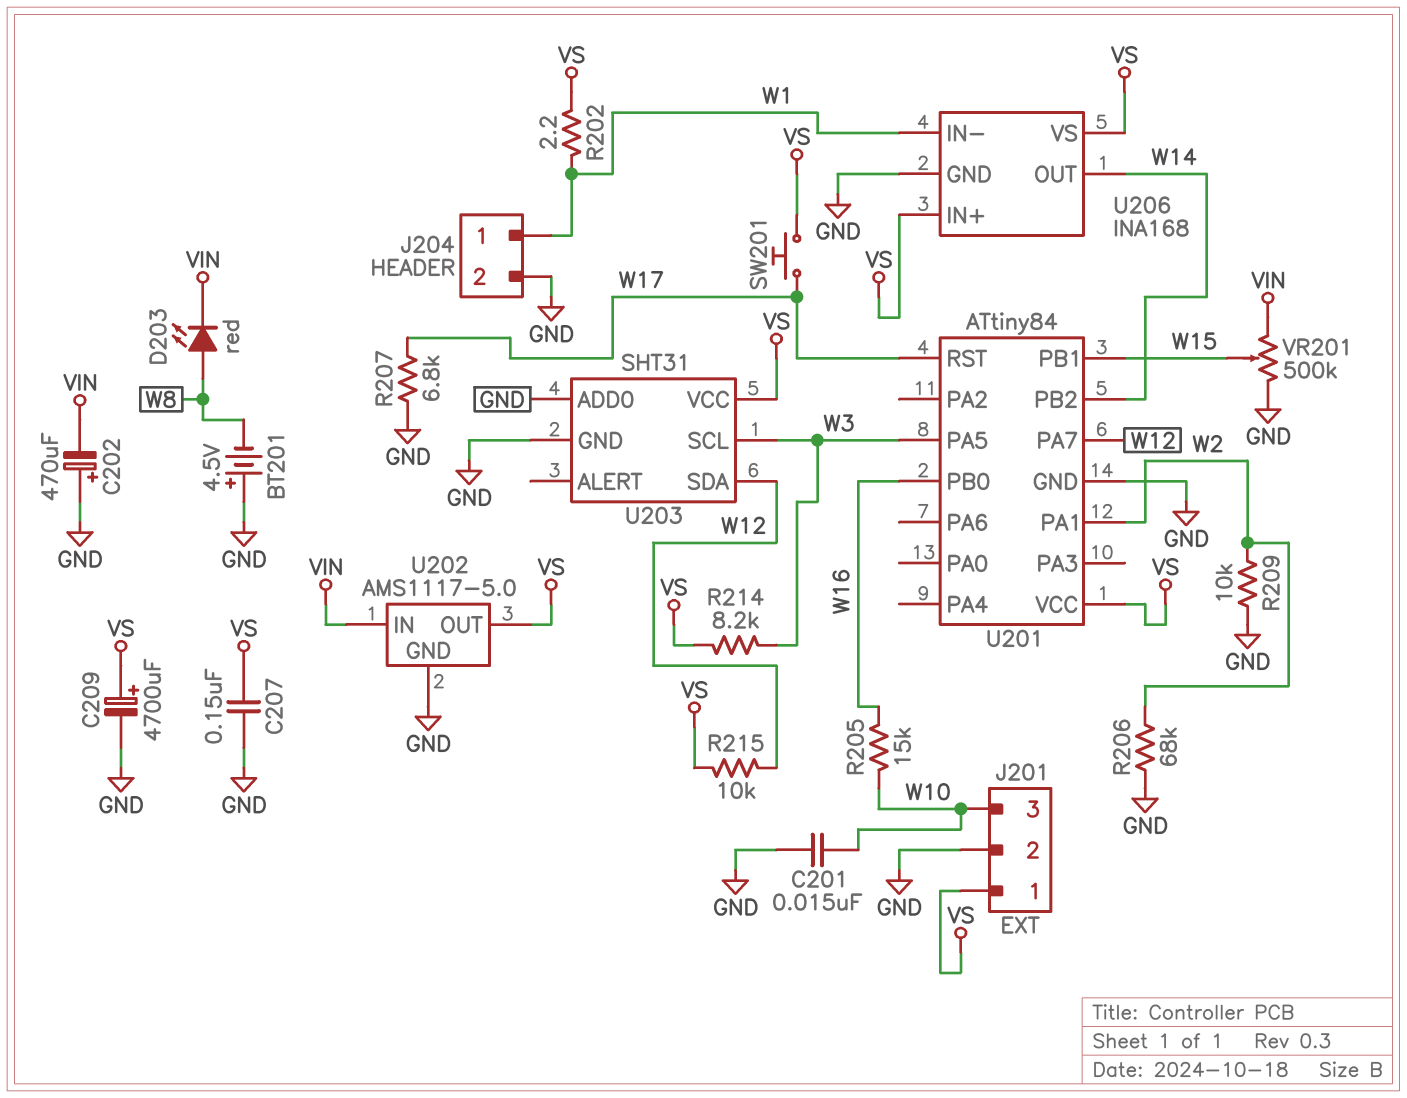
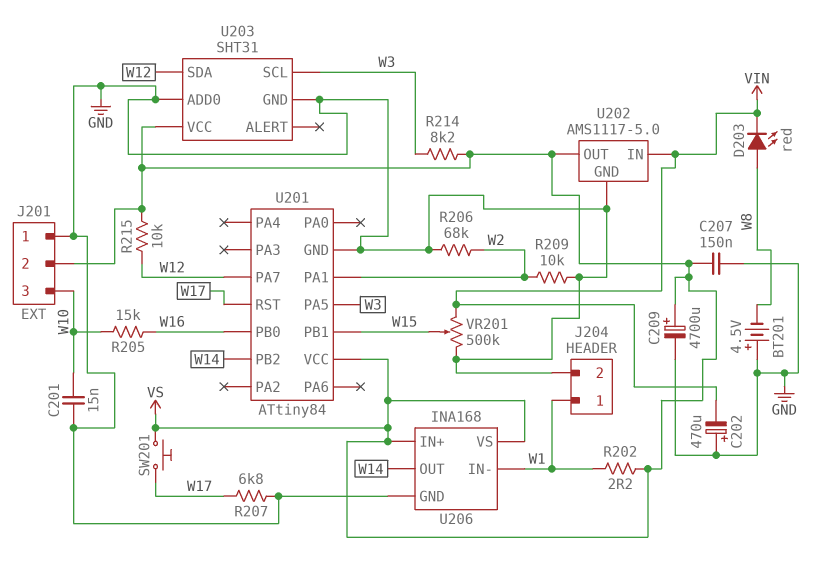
J201 pin 1: VS -> GND
J201 pin 2: GND -> VS

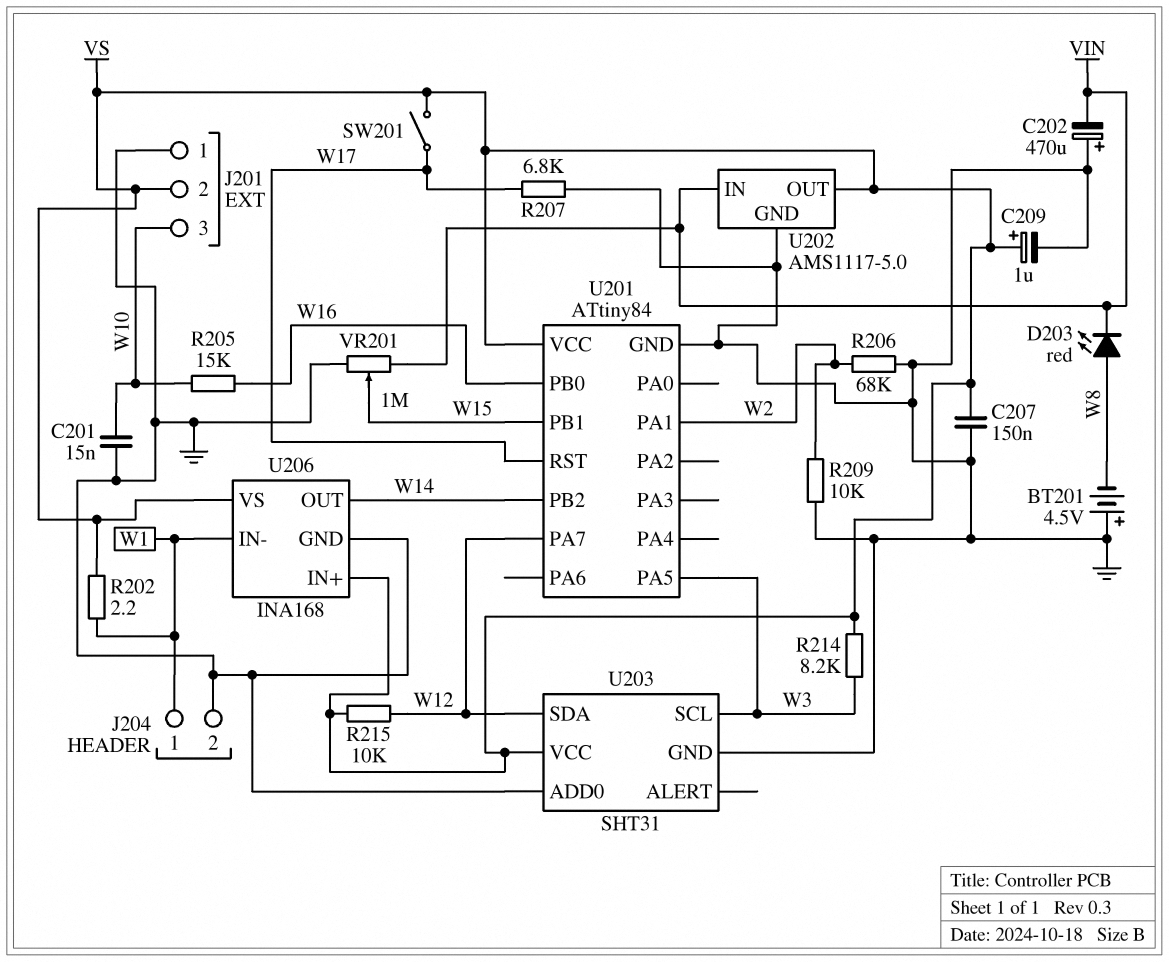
C209: 4700uF (plus VS, minus GND) -> 1uF (plus VS, minus GND)
SW201: button (VS, W17) -> switch (VS, W17)
VR201: 500k (GND, VIN, wiper W15) -> 1M (GND, VIN, wiper W15)

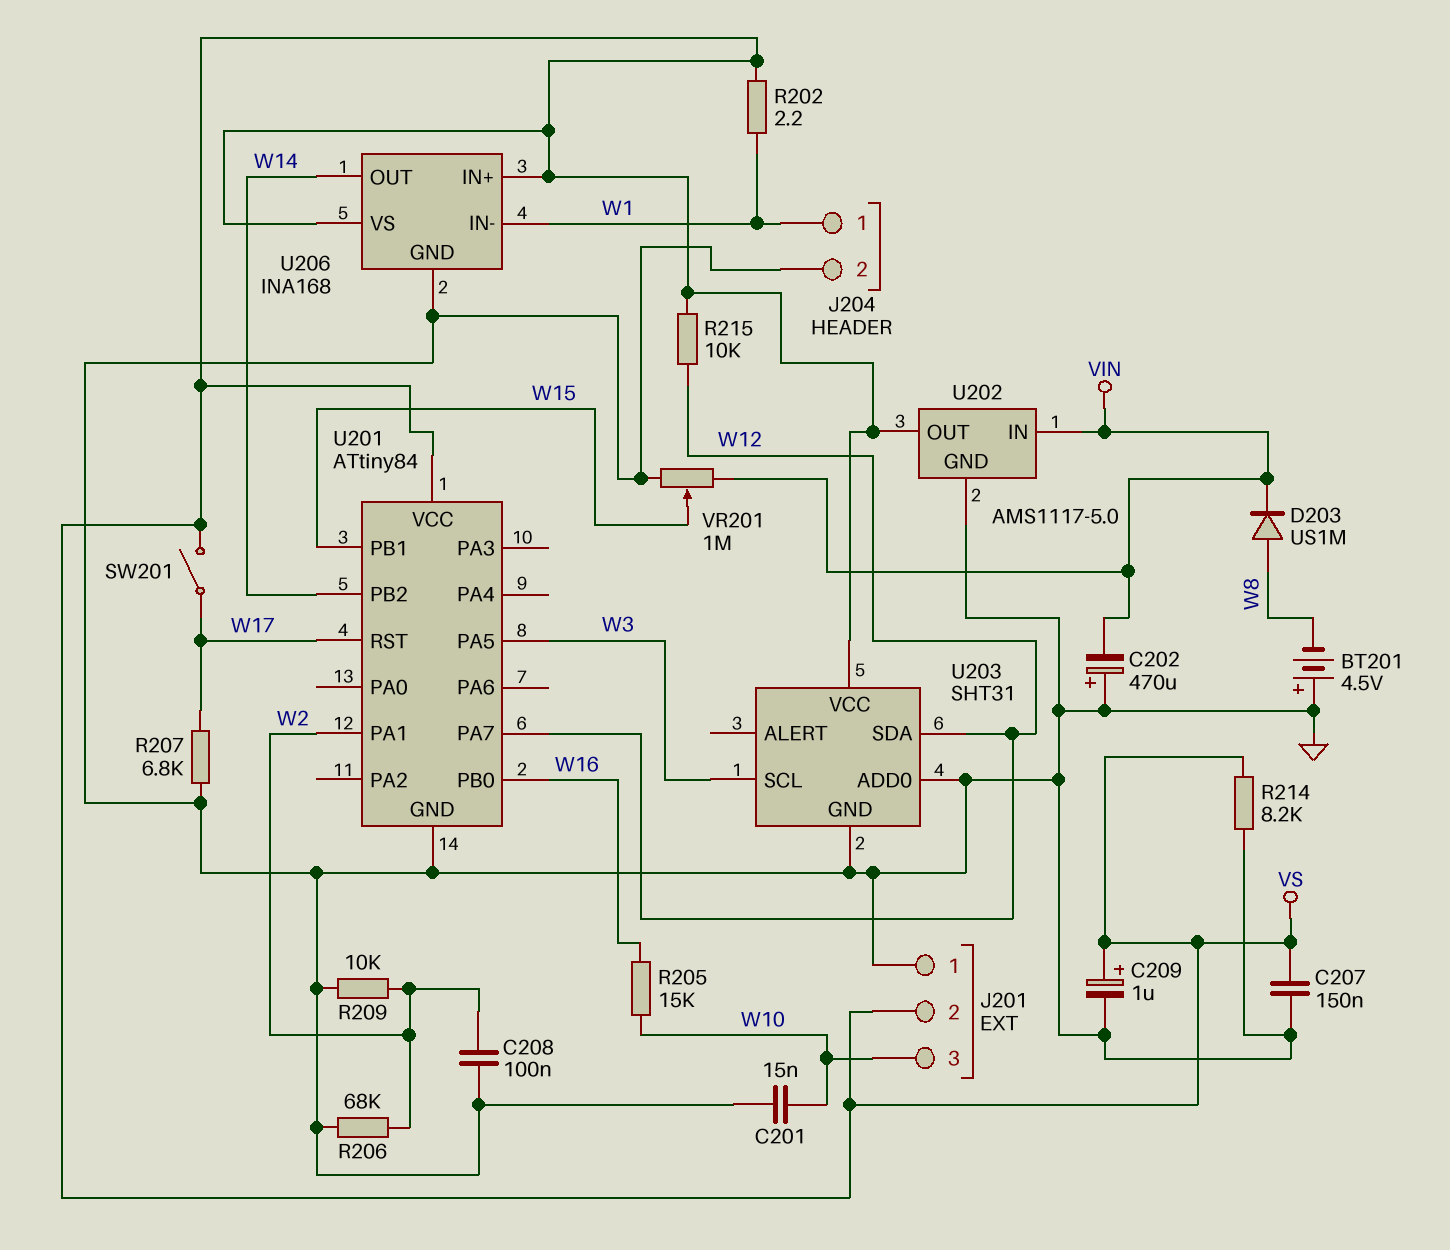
C208: none -> 100nF (GND, W2)
D203: LED red (A W8, K VIN) -> diode US1M (A W8, K VIN)
R214: 8.2k (VS, W3) -> 8.2k (GND, VS)

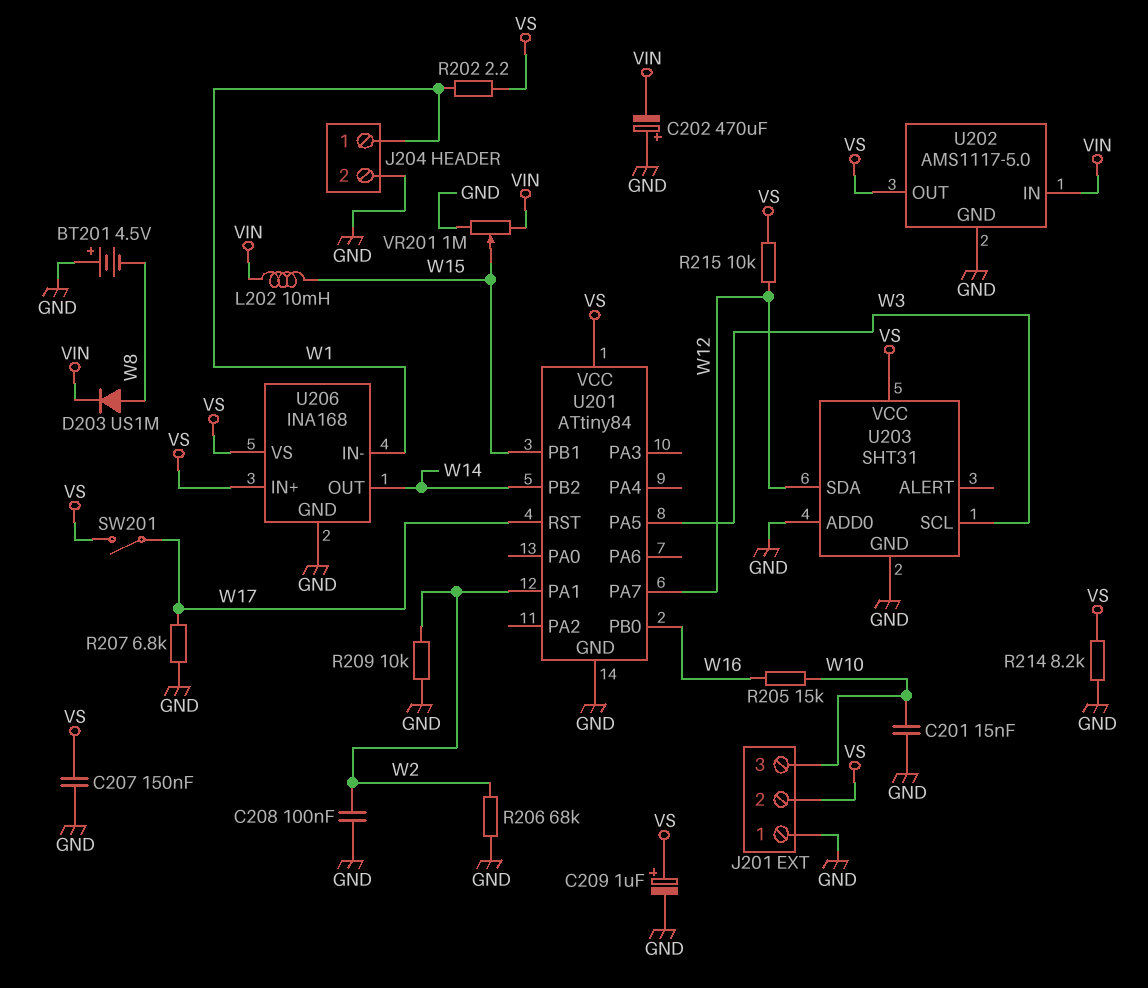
L202: none -> 10mH (VIN, W15)

